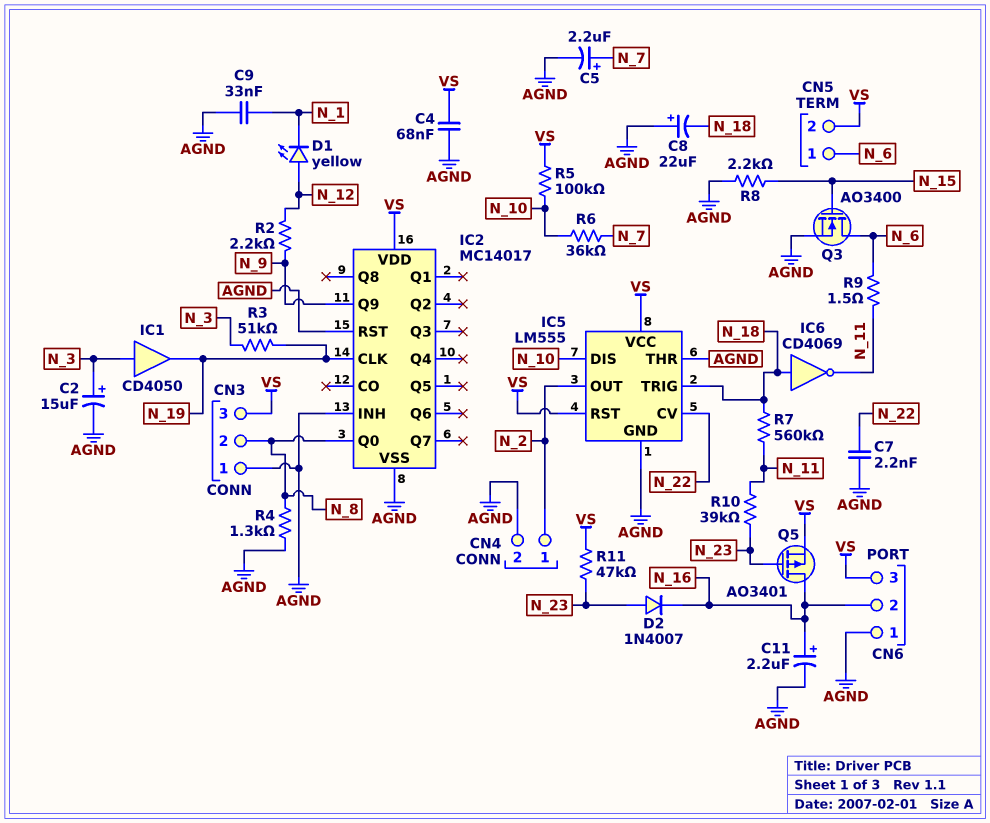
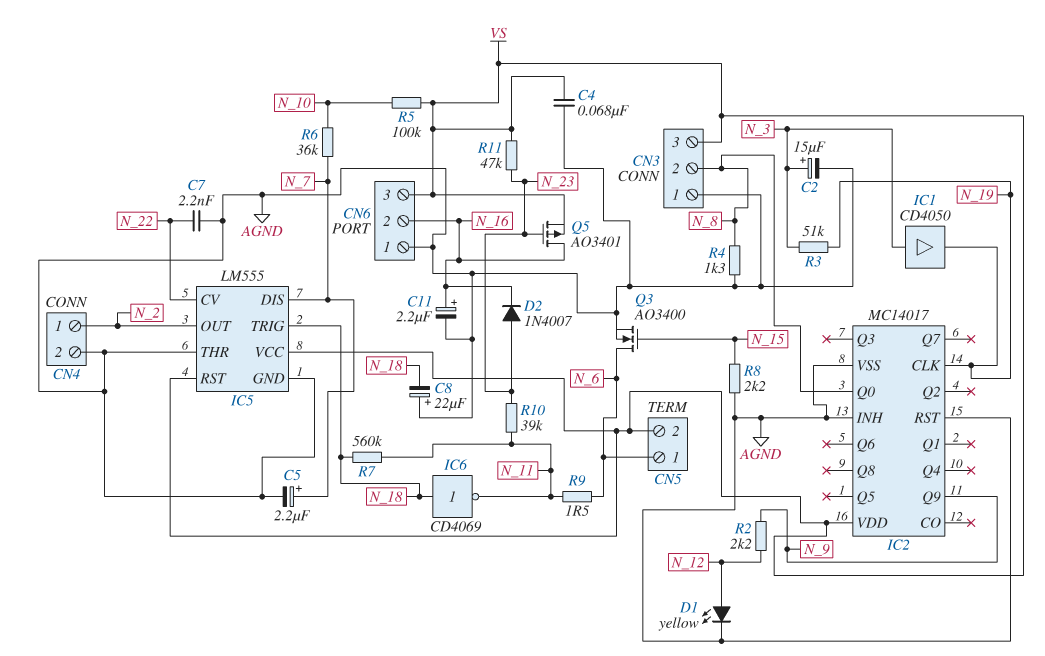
C9: 33nF (AGND, N_1) -> none
D1: LED yellow (A N_12, K N_1) -> LED yellow (A N_12, K AGND)
IC5 pin DIS: N_10 -> N_7

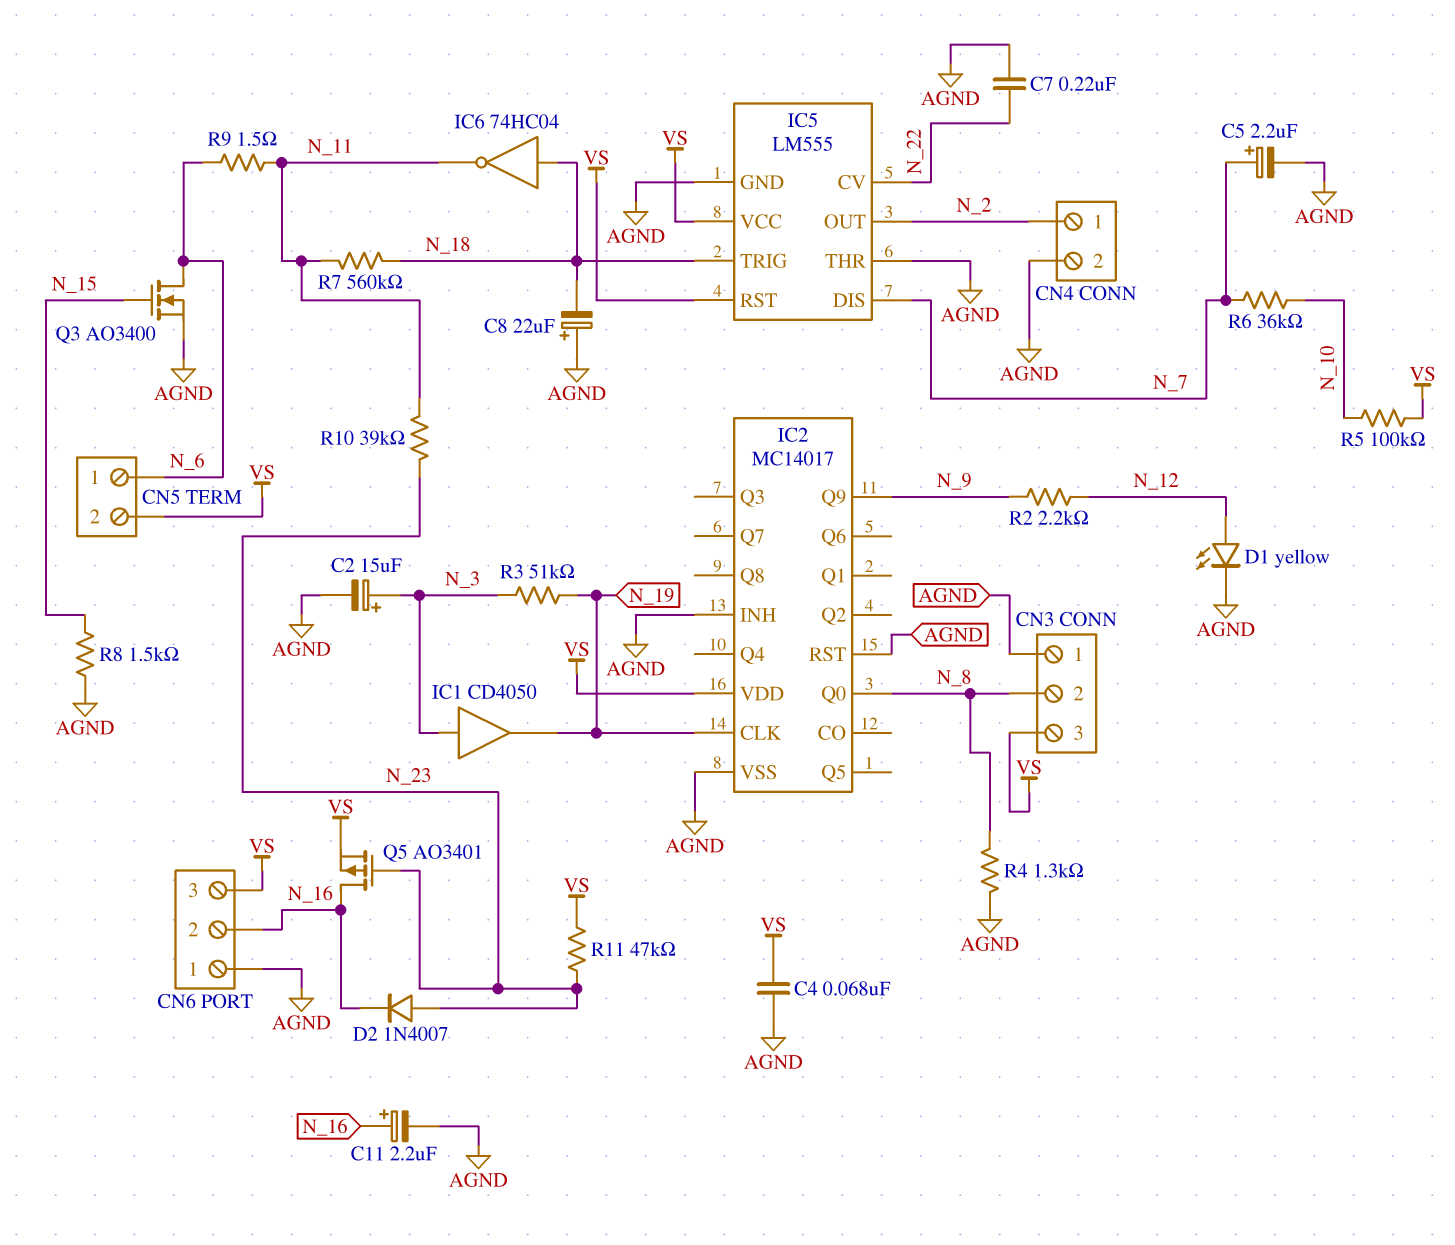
C7: 2.2nF (AGND, N_22) -> 220nF (AGND, N_22)
IC6: NOT CD4069 (in N_18, out N_11) -> NOT 74HC04 (in N_18, out N_11)
R8: 2.2k (AGND, N_15) -> 1.5k (AGND, N_15)

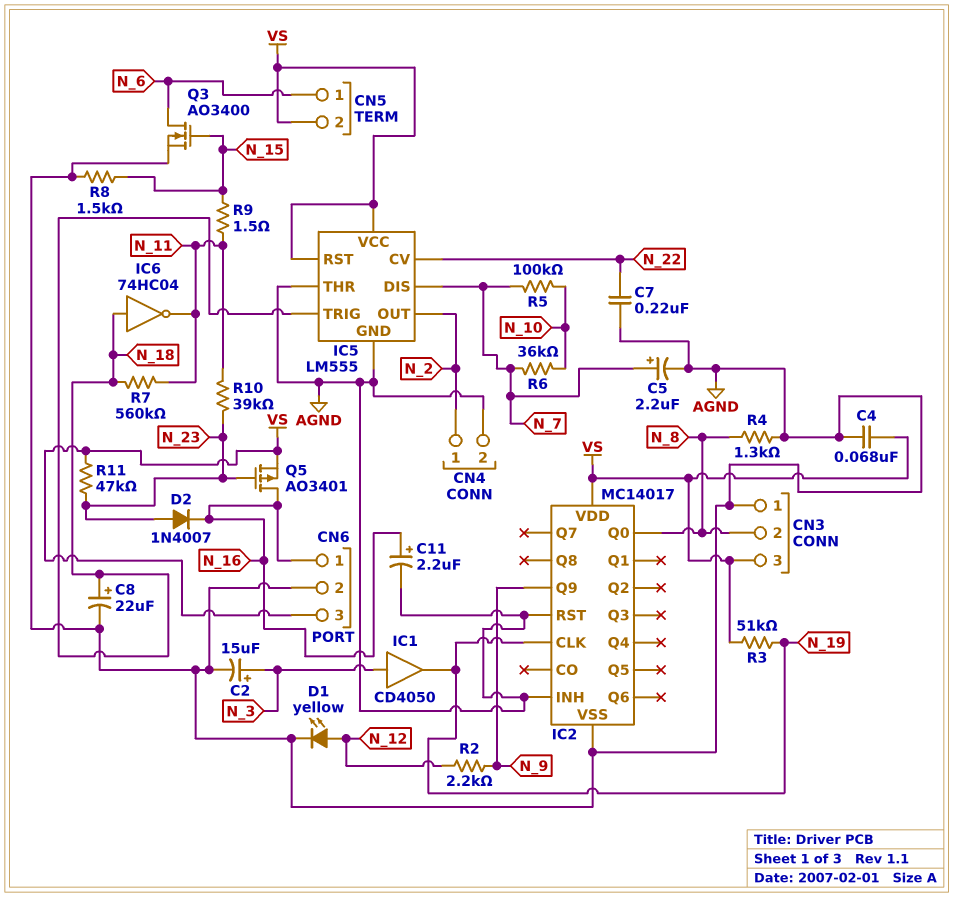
C8: 22uF (plus AGND, minus N_18) -> 22uF (plus N_18, minus AGND)
CN6 pin 1: AGND -> N_16
CN6 pin 2: N_16 -> AGND
R3: 51k (N_3, N_19) -> 51k (N_19, VS)
R5: 100k (N_10, VS) -> 100k (N_7, N_10)
R9: 1.5 (N_6, N_11) -> 1.5 (N_11, N_15)

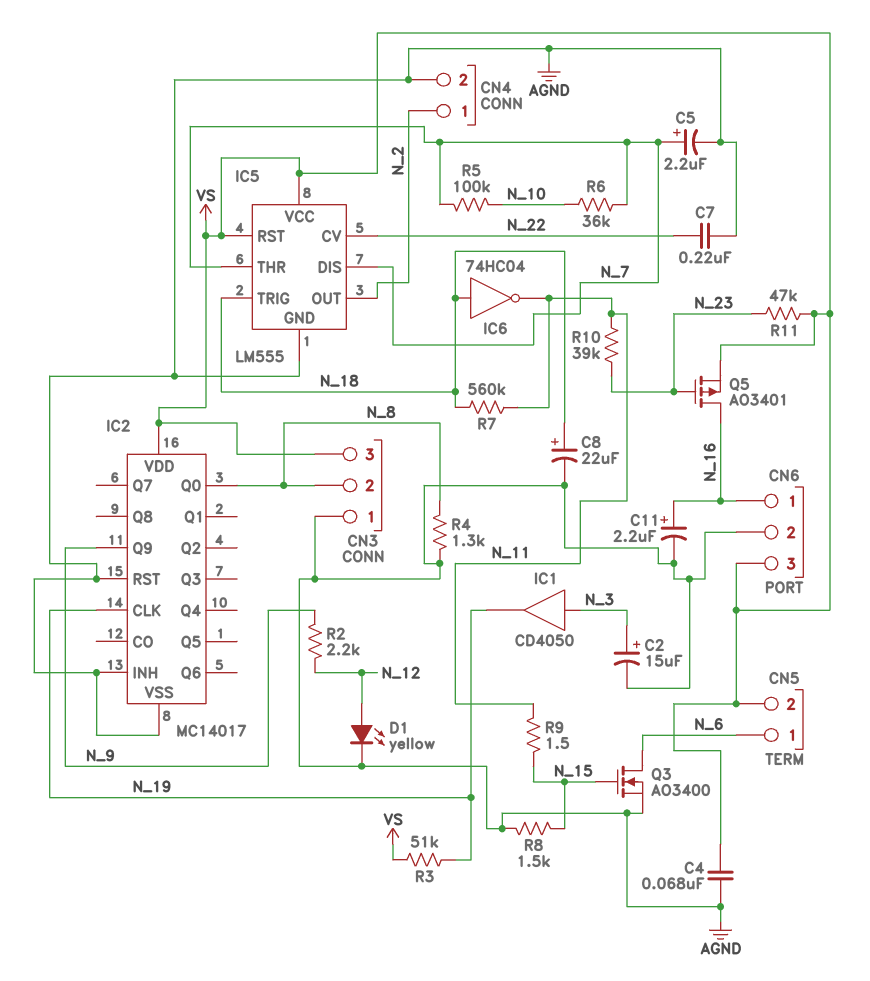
D2: diode 1N4007 (A N_23, K N_16) -> none
IC5 pin THR: AGND -> N_7

